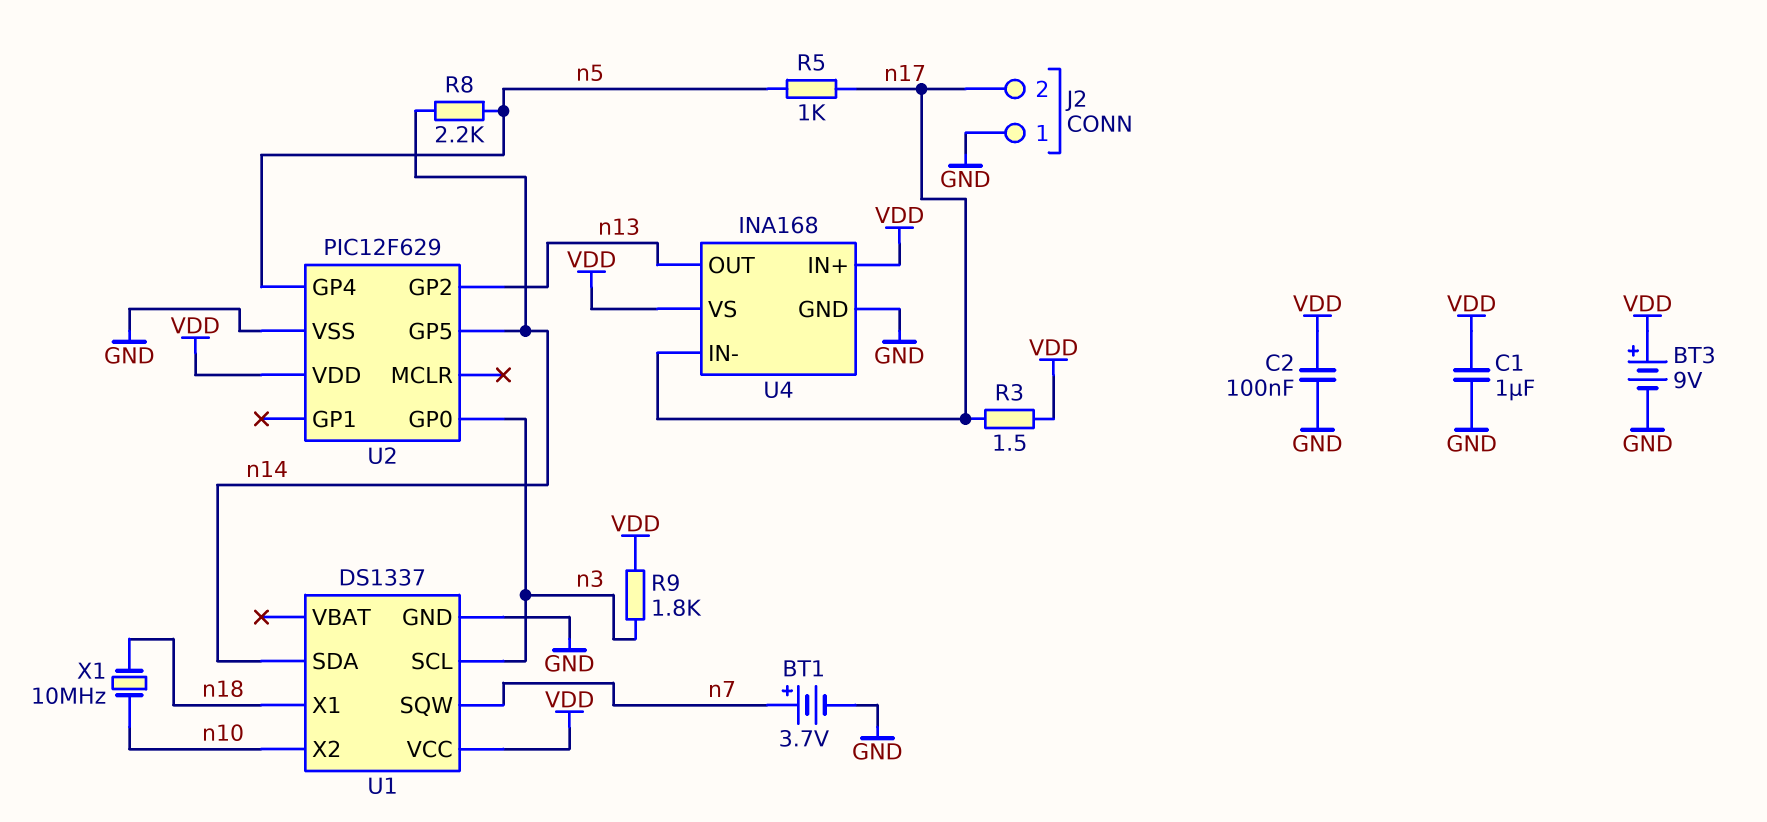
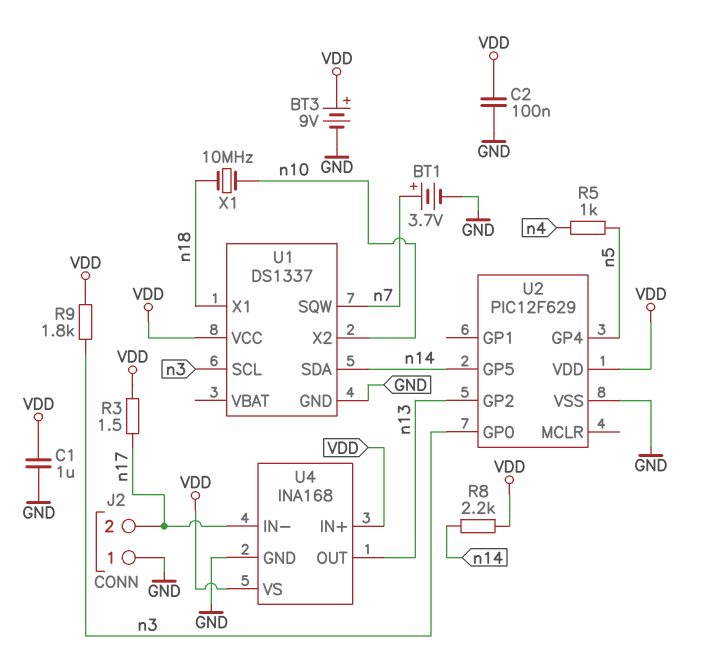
R5: 1k (n5, n17) -> 1k (n4, n5)
R8: 2.2k (n5, n14) -> 2.2k (VDD, n14)

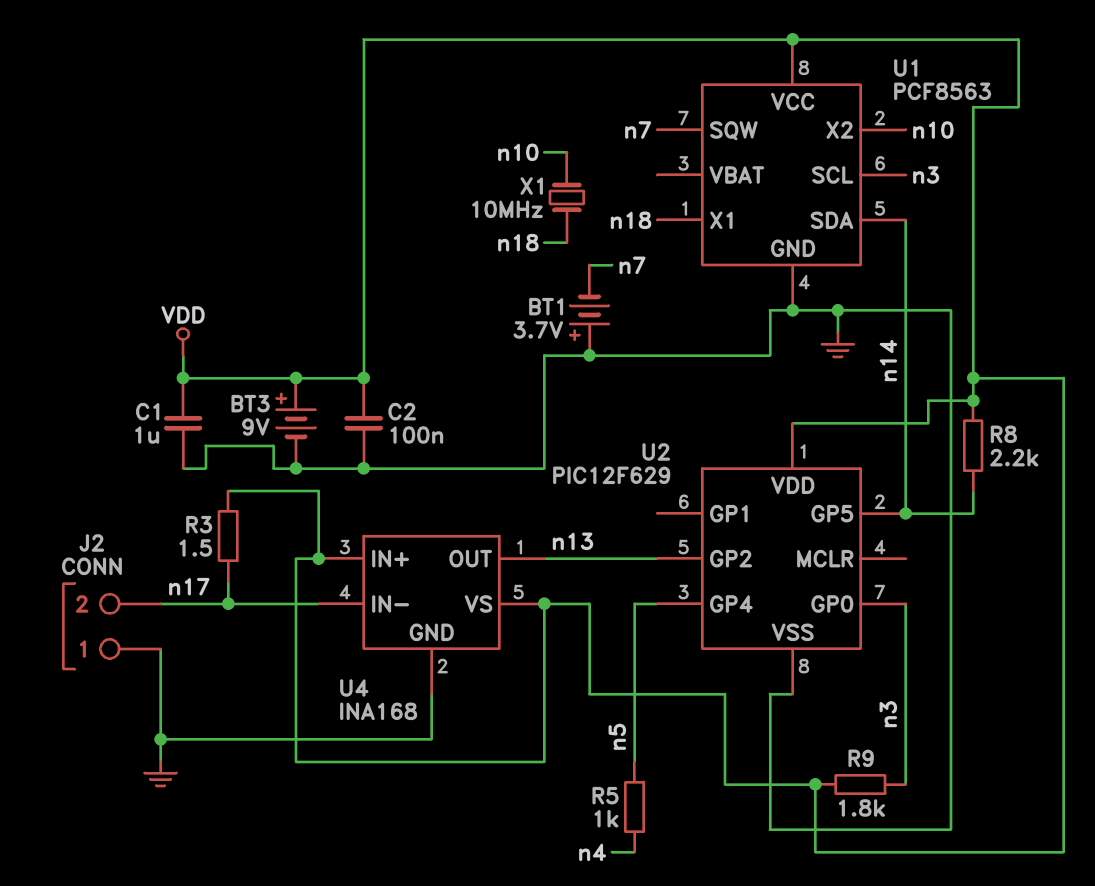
BT1: 3.7V (plus n7, minus GND) -> 3.7V (plus GND, minus n7)
U1: DS1337 -> PCF8563

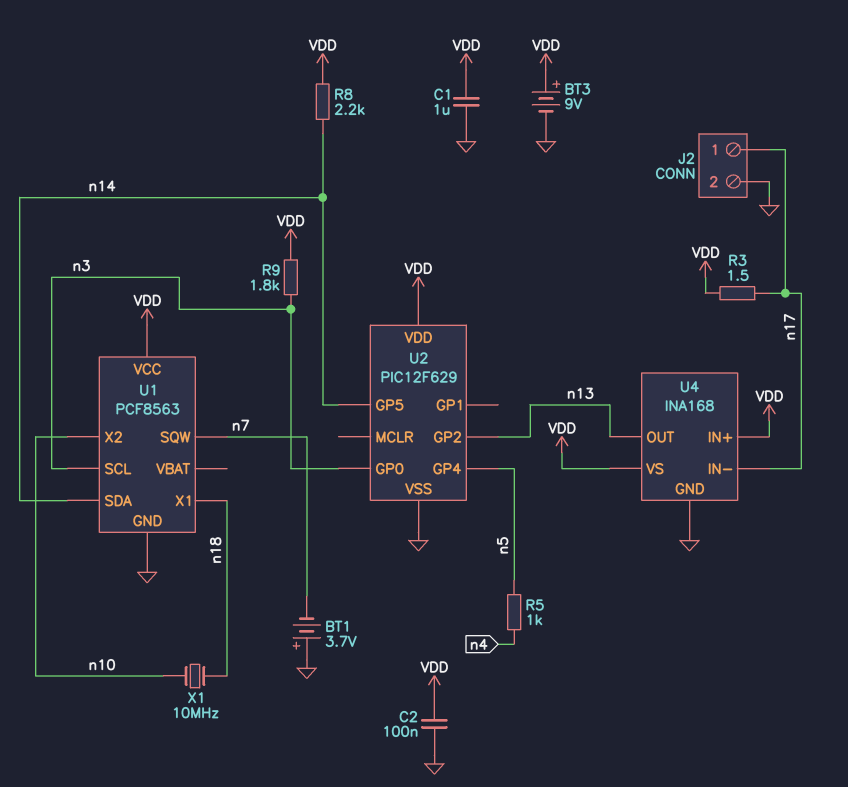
J2 pin 1: GND -> n17
J2 pin 2: n17 -> GND

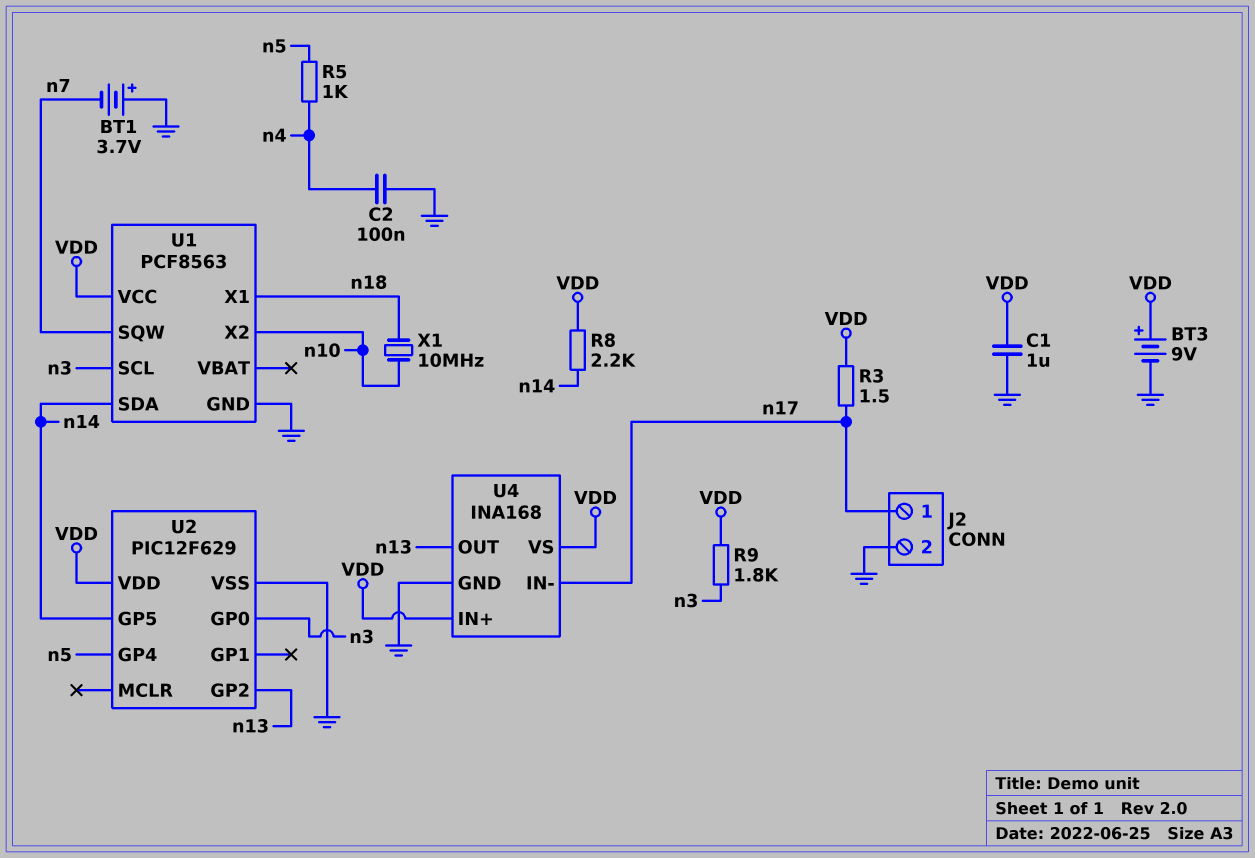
C2: 100nF (GND, VDD) -> 100nF (GND, n4)

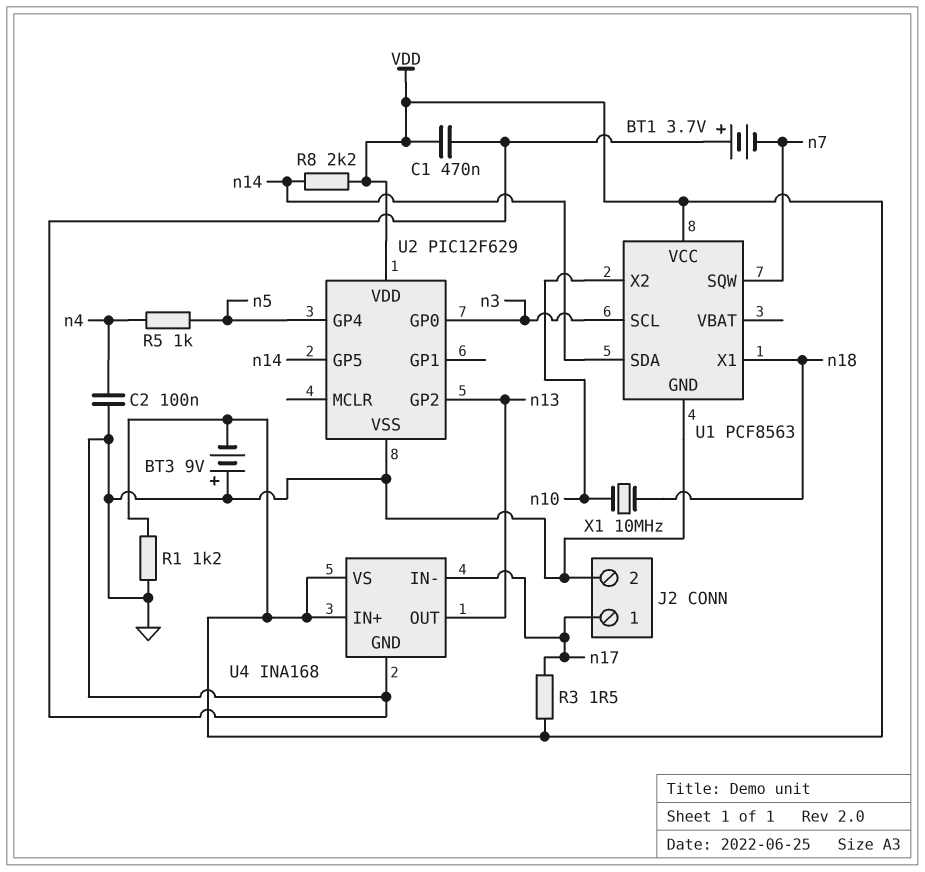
BT3: 9V (plus VDD, minus GND) -> 9V (plus GND, minus VDD)
C1: 1uF (GND, VDD) -> 470nF (GND, VDD)
R1: none -> 1.2k (GND, VDD)
R9: 1.8k (VDD, n3) -> none

